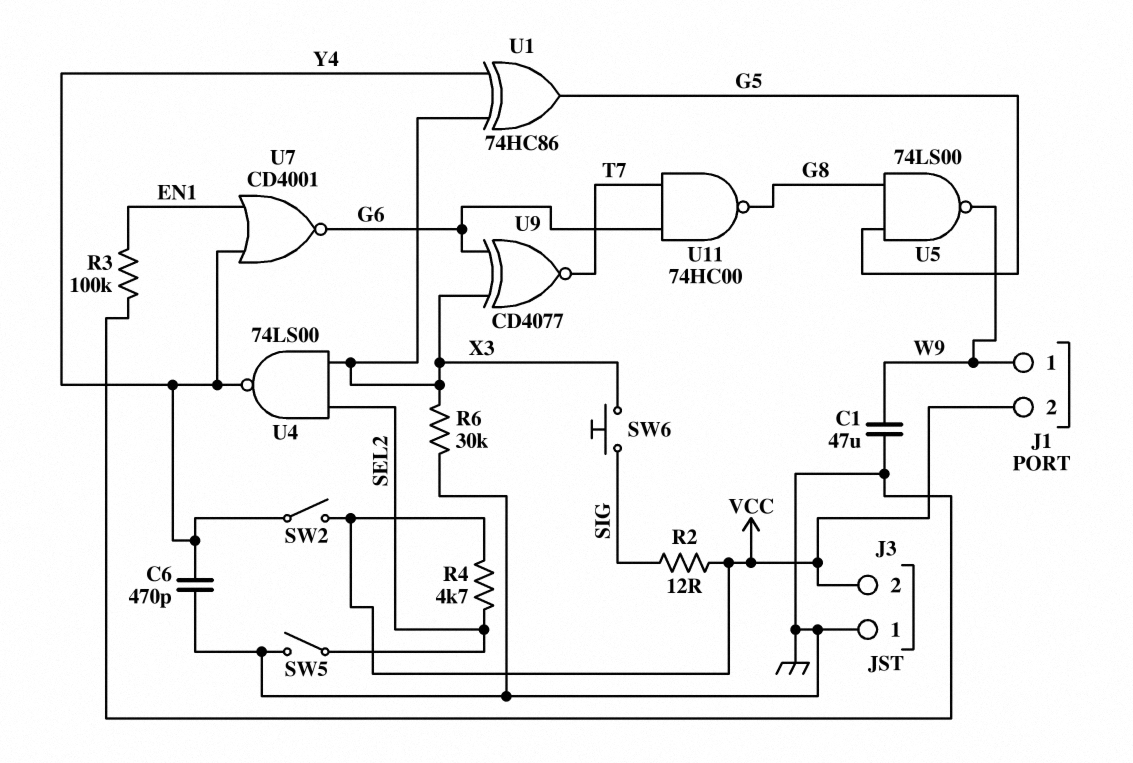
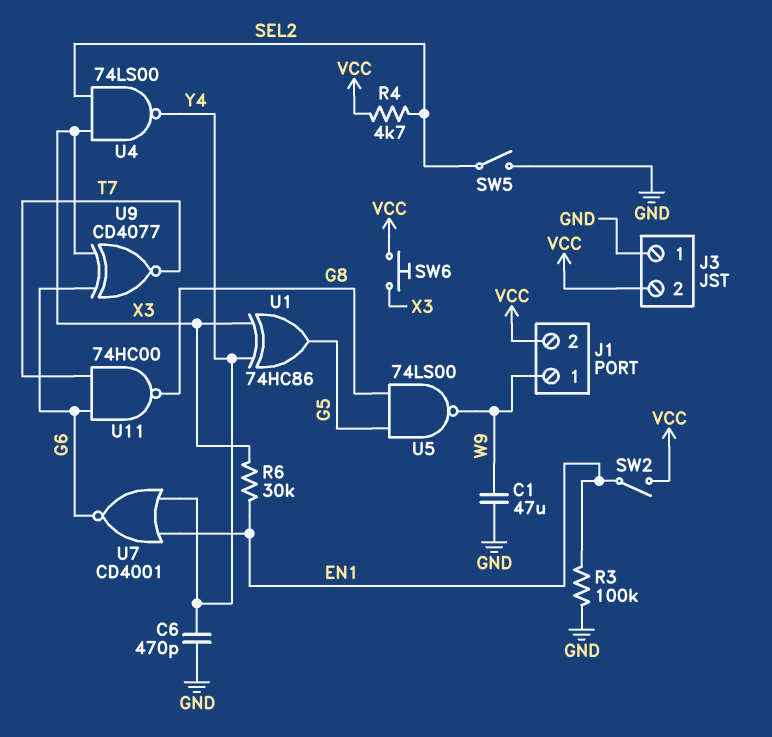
R2: 12 (SIG, VCC) -> none
R6: 30k (GND, X3) -> 30k (EN1, X3)
SW2: switch (VCC, Y4) -> switch (EN1, VCC)
SW6: button (SIG, X3) -> button (VCC, X3)

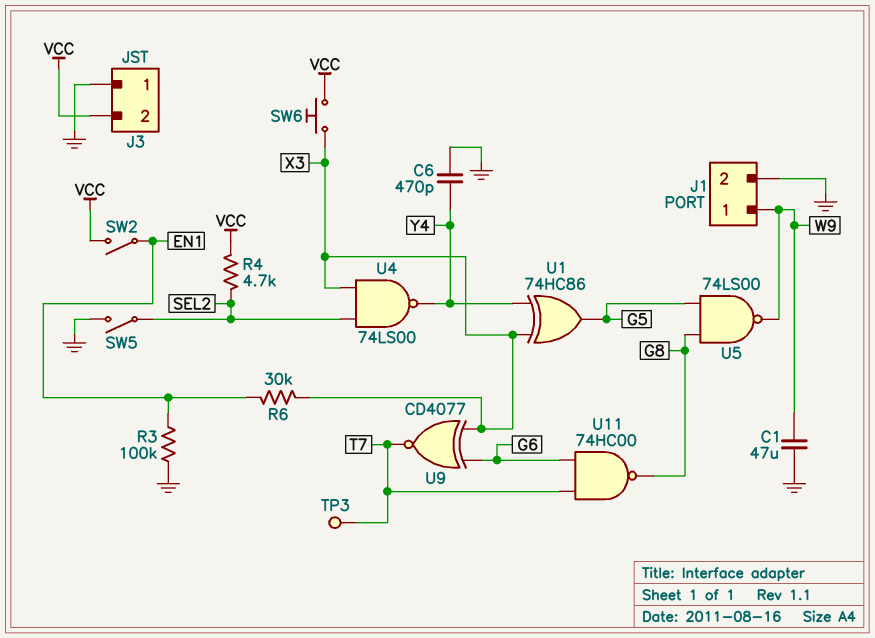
J1 pin 2: VCC -> GND
TP3: none -> test point (T7)
U7: NOR CD4001 (in EN1, in Y4, out G6) -> none

